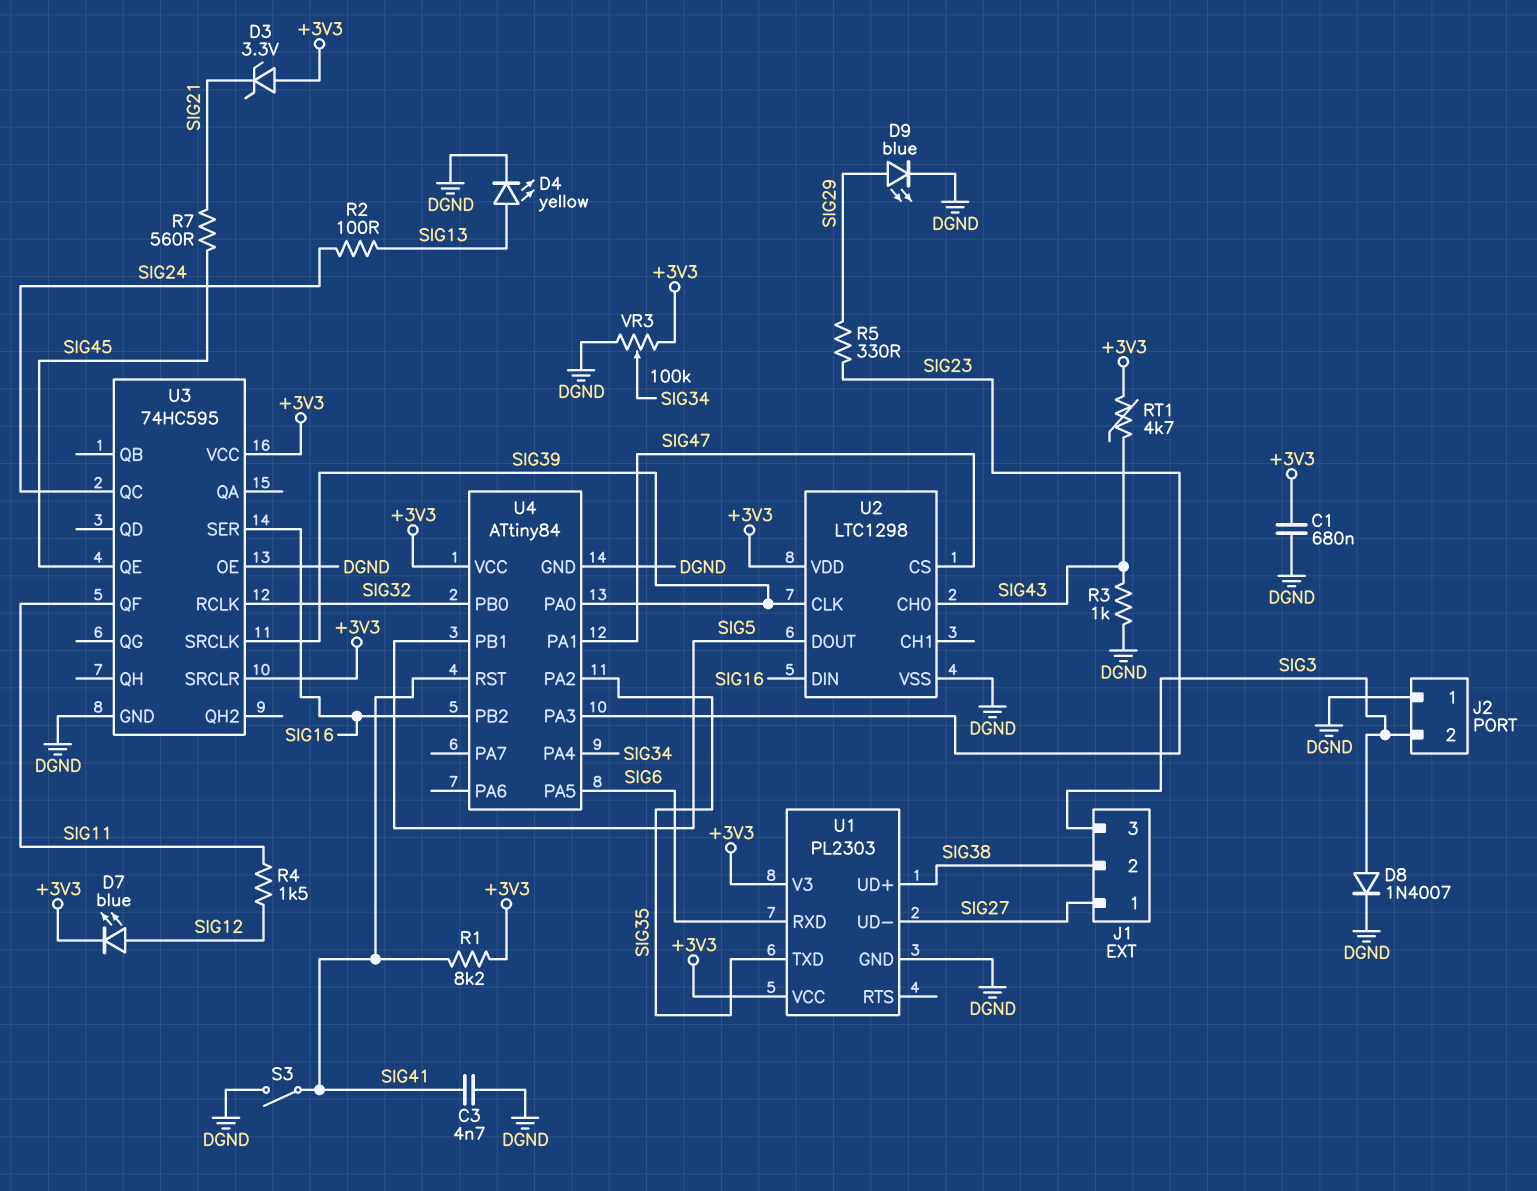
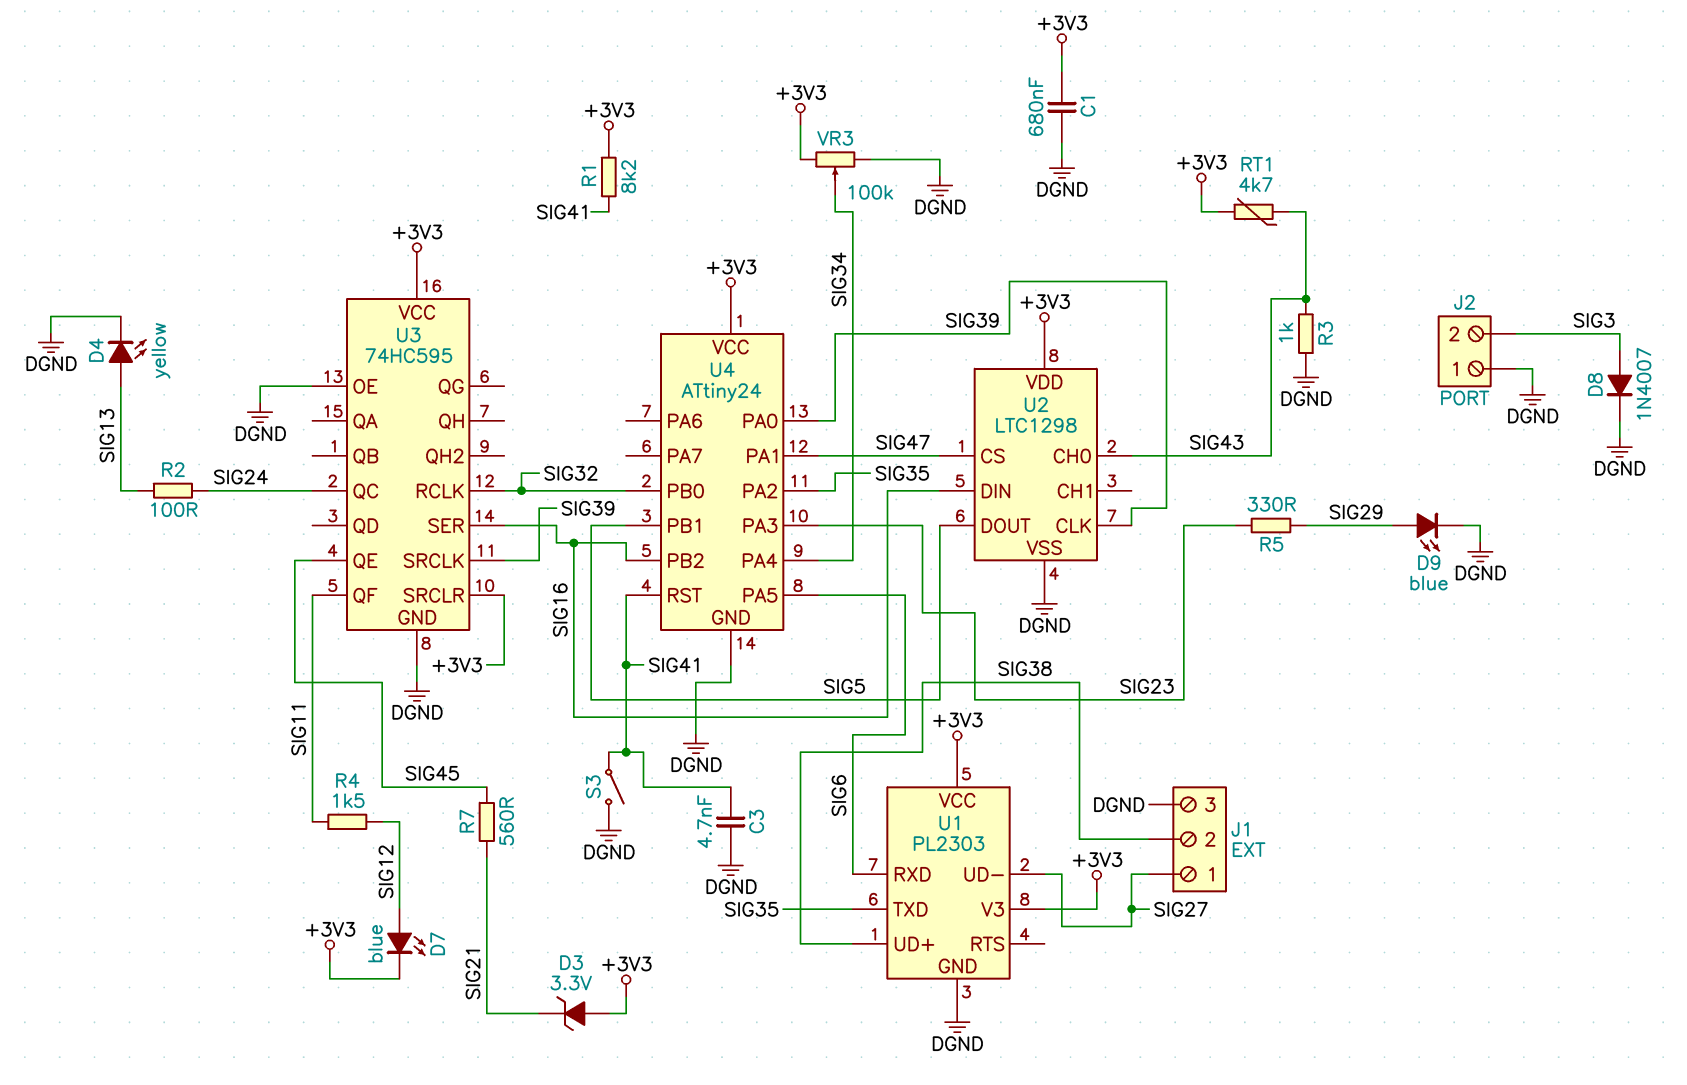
J1 pin 3: SIG3 -> DGND
U4: ATtiny84 -> ATtiny24

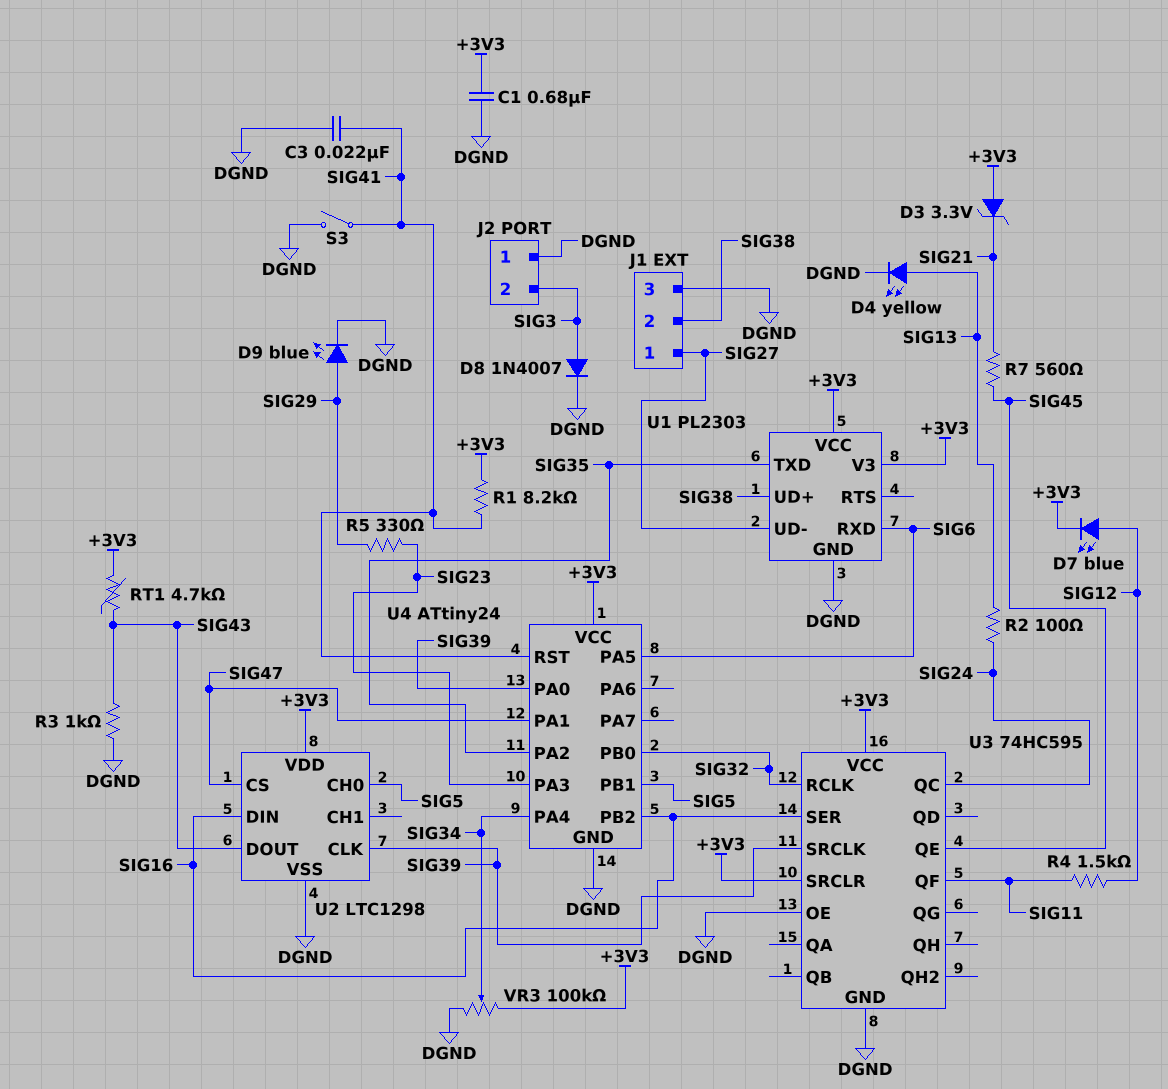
C3: 4.7nF (DGND, SIG41) -> 22nF (DGND, SIG41)
U2 pin CH0: SIG43 -> SIG5
U2 pin DOUT: SIG5 -> SIG43

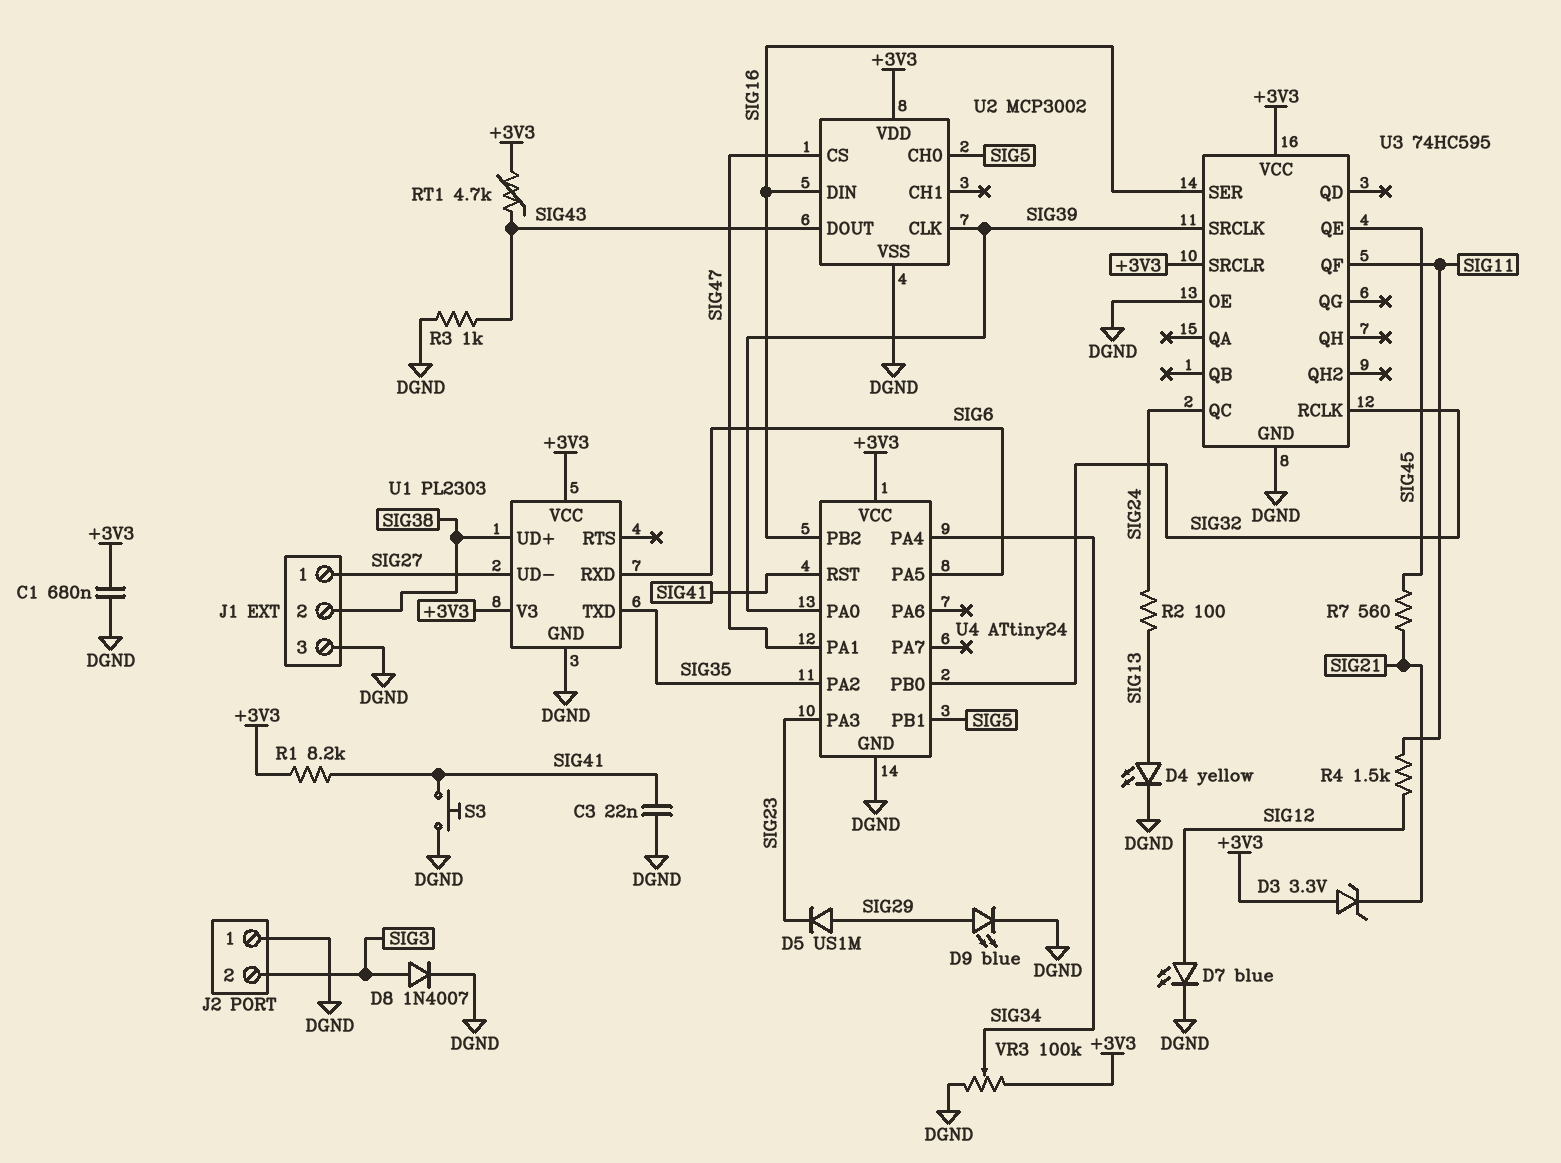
D5: none -> diode US1M (A SIG29, K SIG23)
D7: LED blue (A SIG12, K +3V3) -> LED blue (A SIG12, K DGND)
R5: 330 (SIG23, SIG29) -> none
S3: switch (DGND, SIG41) -> button (DGND, SIG41)
U2: LTC1298 -> MCP3002

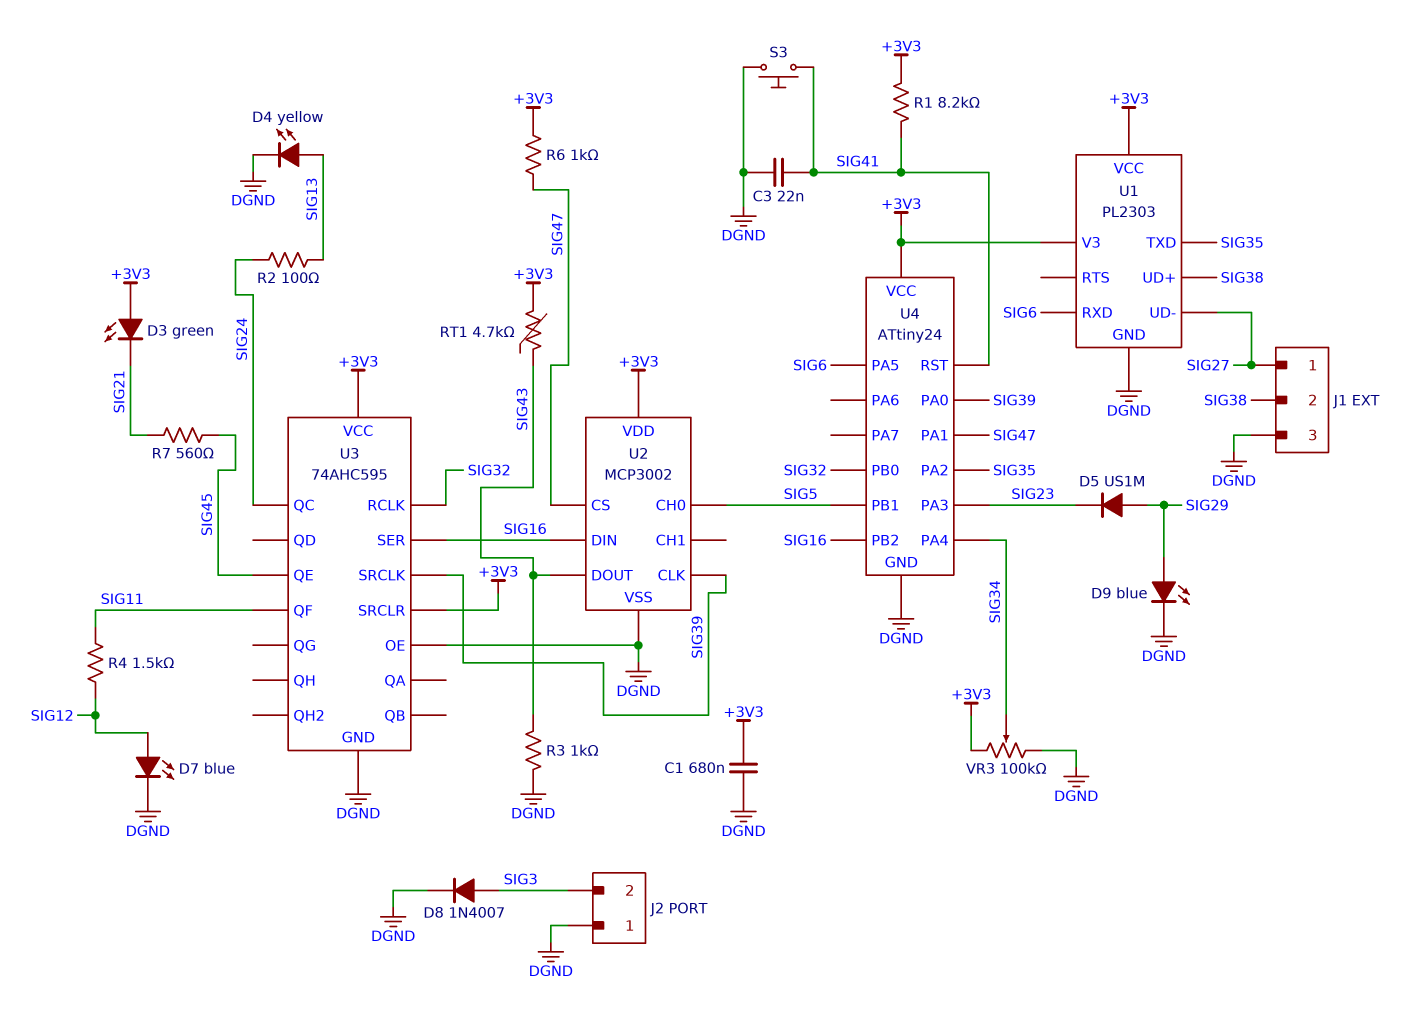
D3: zener 3.3V (A +3V3, K SIG21) -> LED green (A +3V3, K SIG21)
R6: none -> 1k (+3V3, SIG47)
U3: 74HC595 -> 74AHC595

